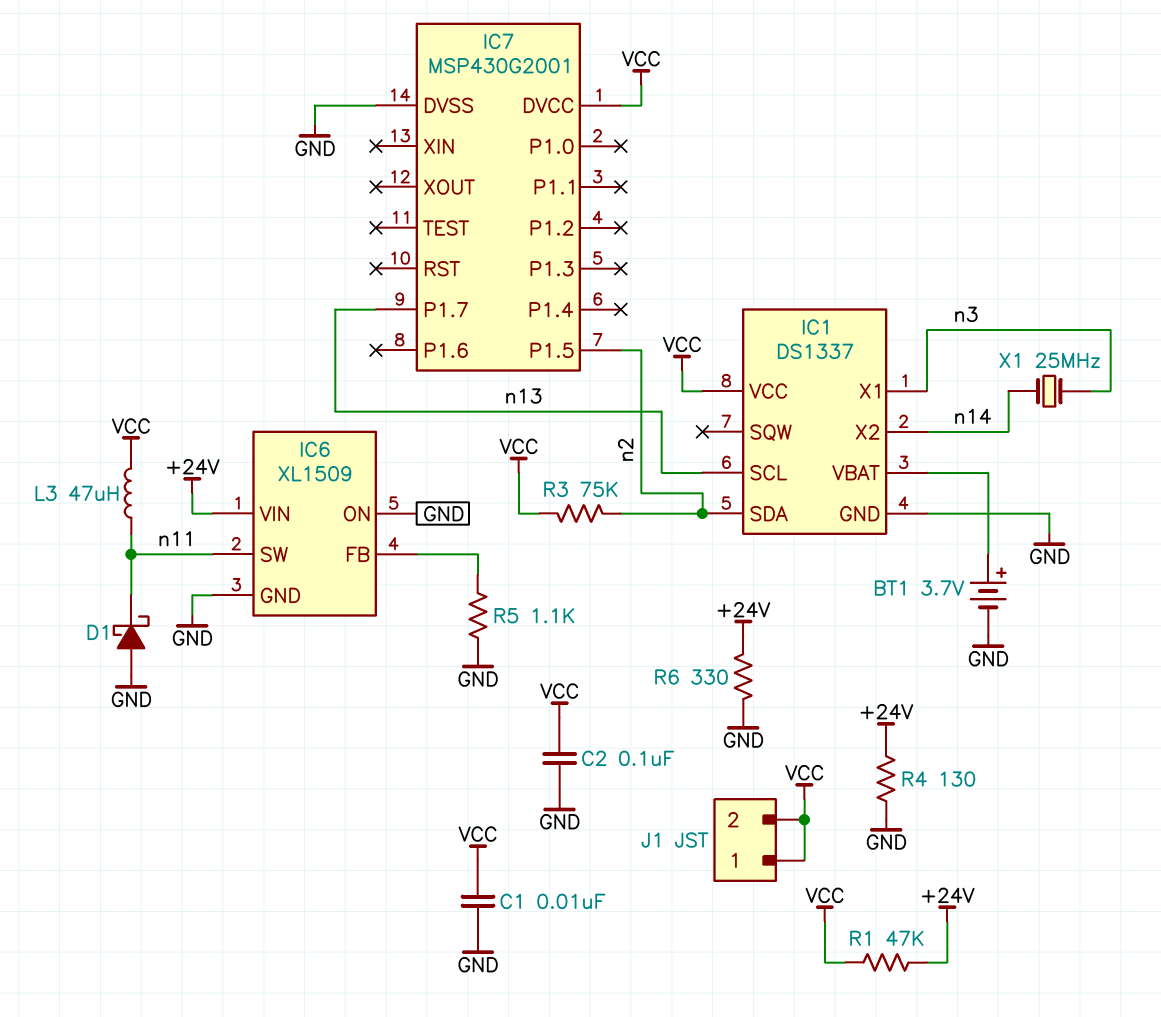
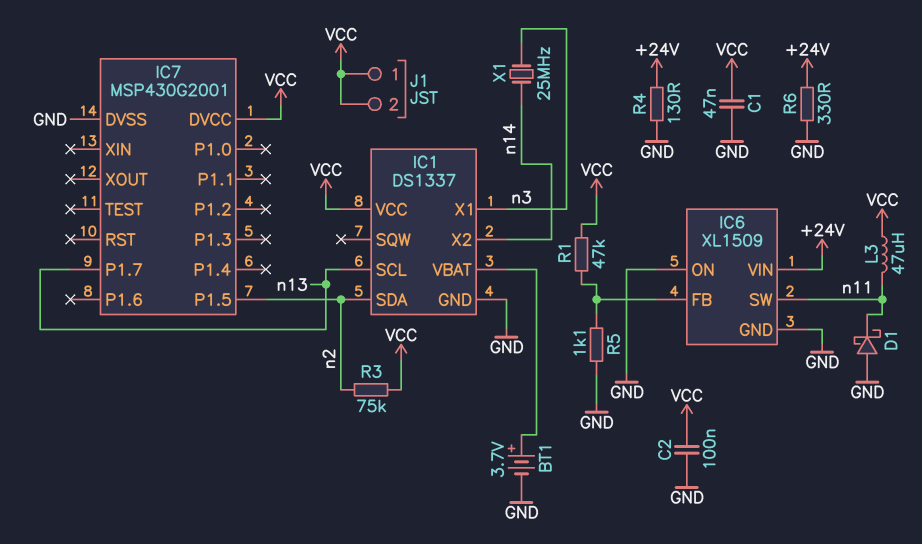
C1: 10nF (GND, VCC) -> 47nF (GND, VCC)
R1: 47k (+24V, VCC) -> 47k (IC6/FB, VCC)

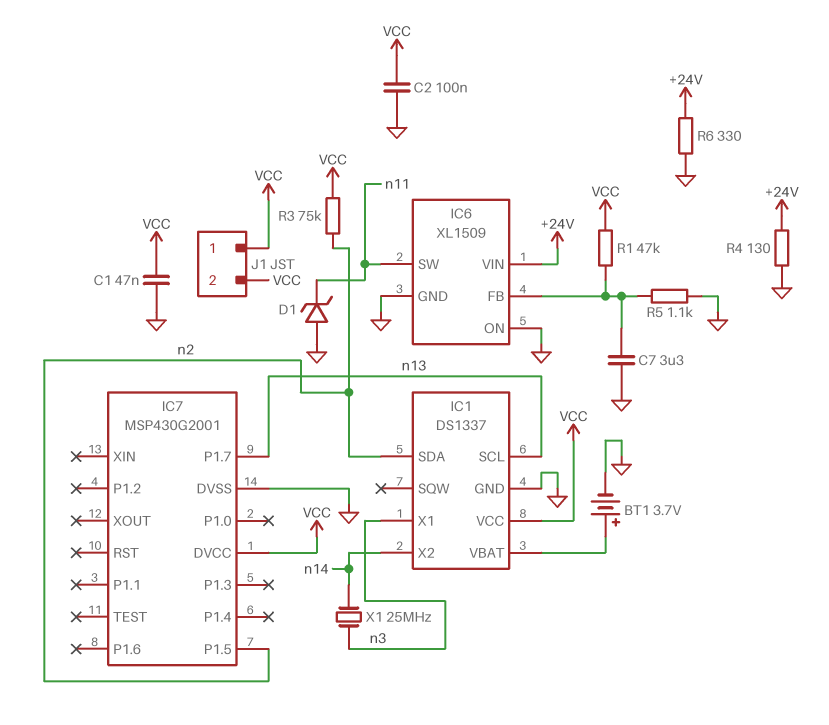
C7: none -> 3.3uF (GND, IC6/FB)
D1: schottky (A GND, K n11) -> zener (A GND, K n11)
L3: 47uH (VCC, n11) -> none

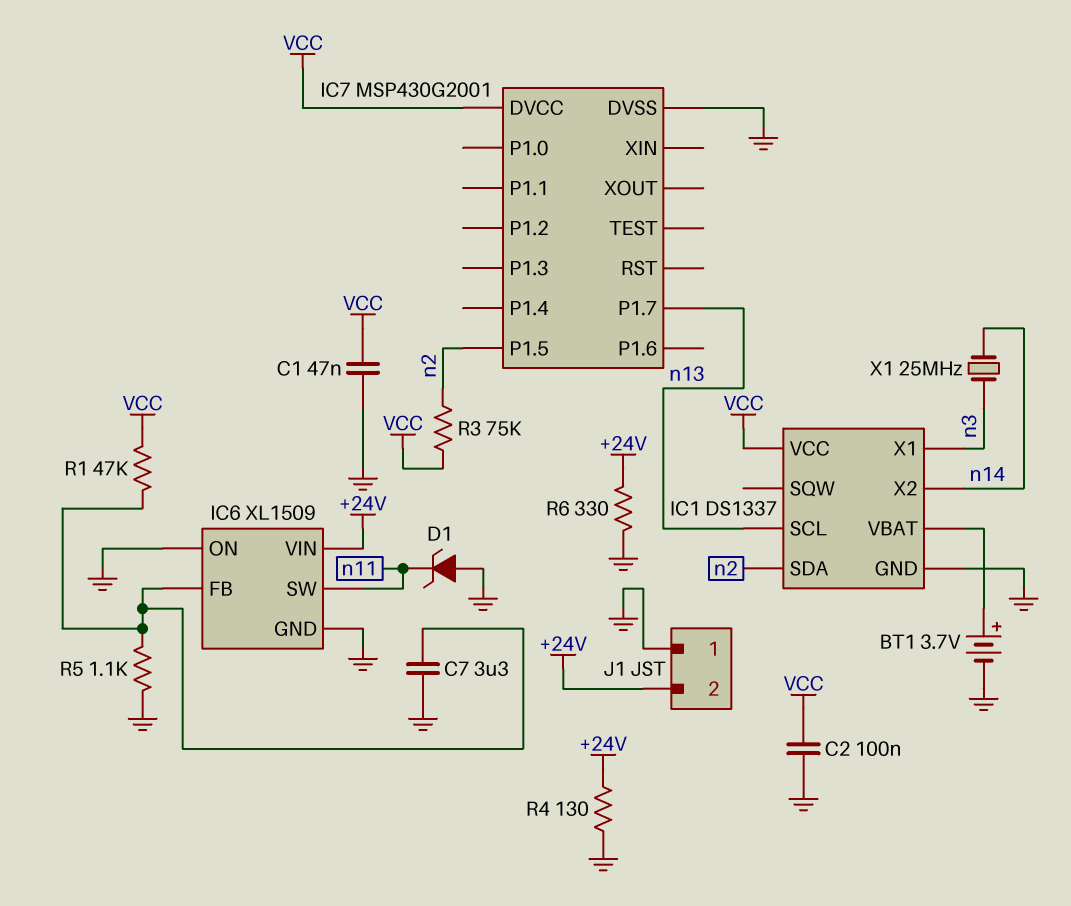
J1 pin 1: VCC -> GND
J1 pin 2: VCC -> +24V

